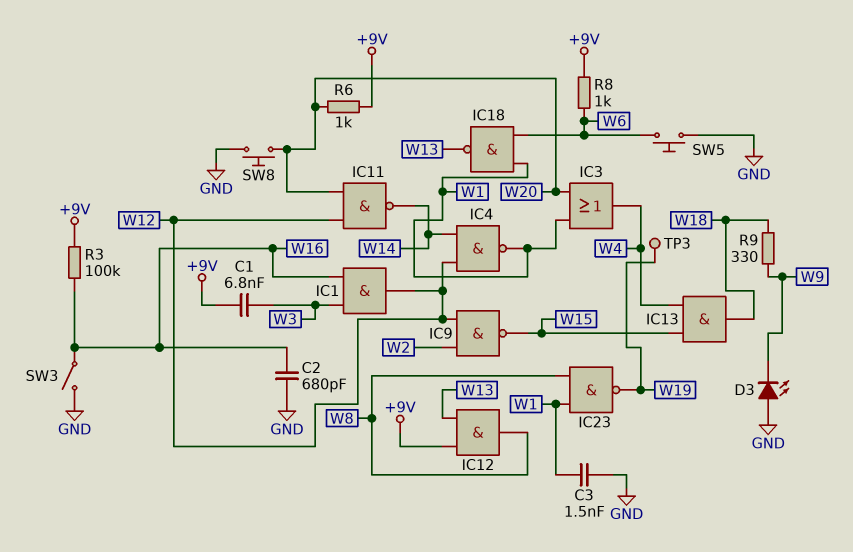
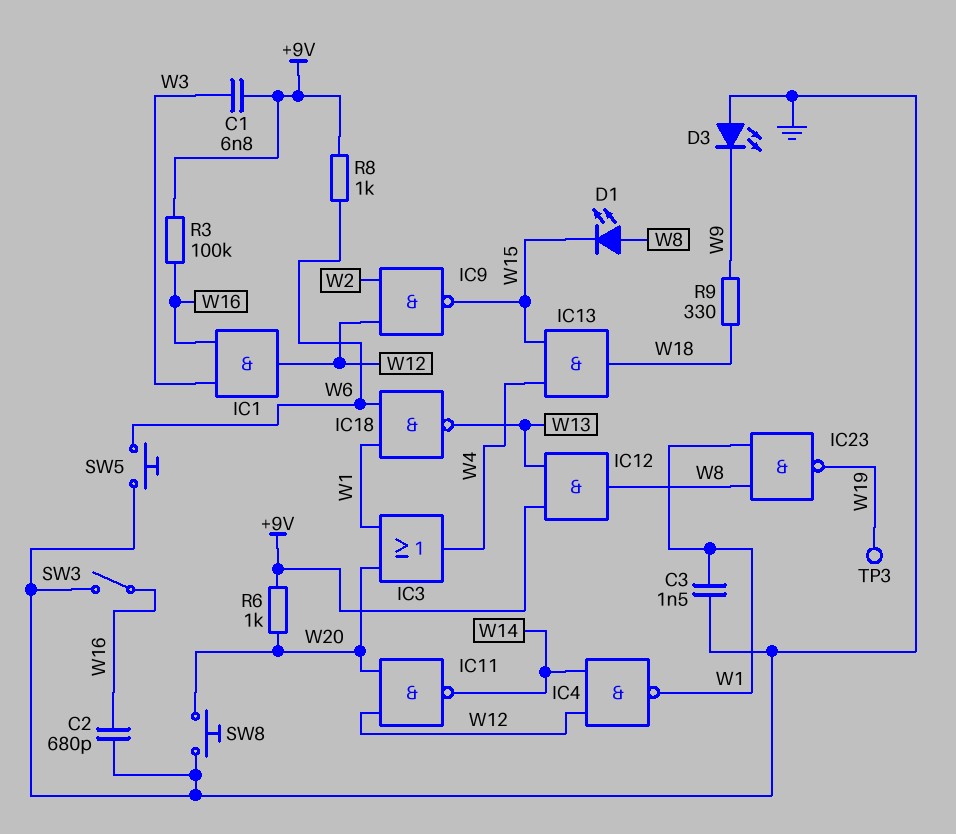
D1: none -> LED (A W8, K W15)

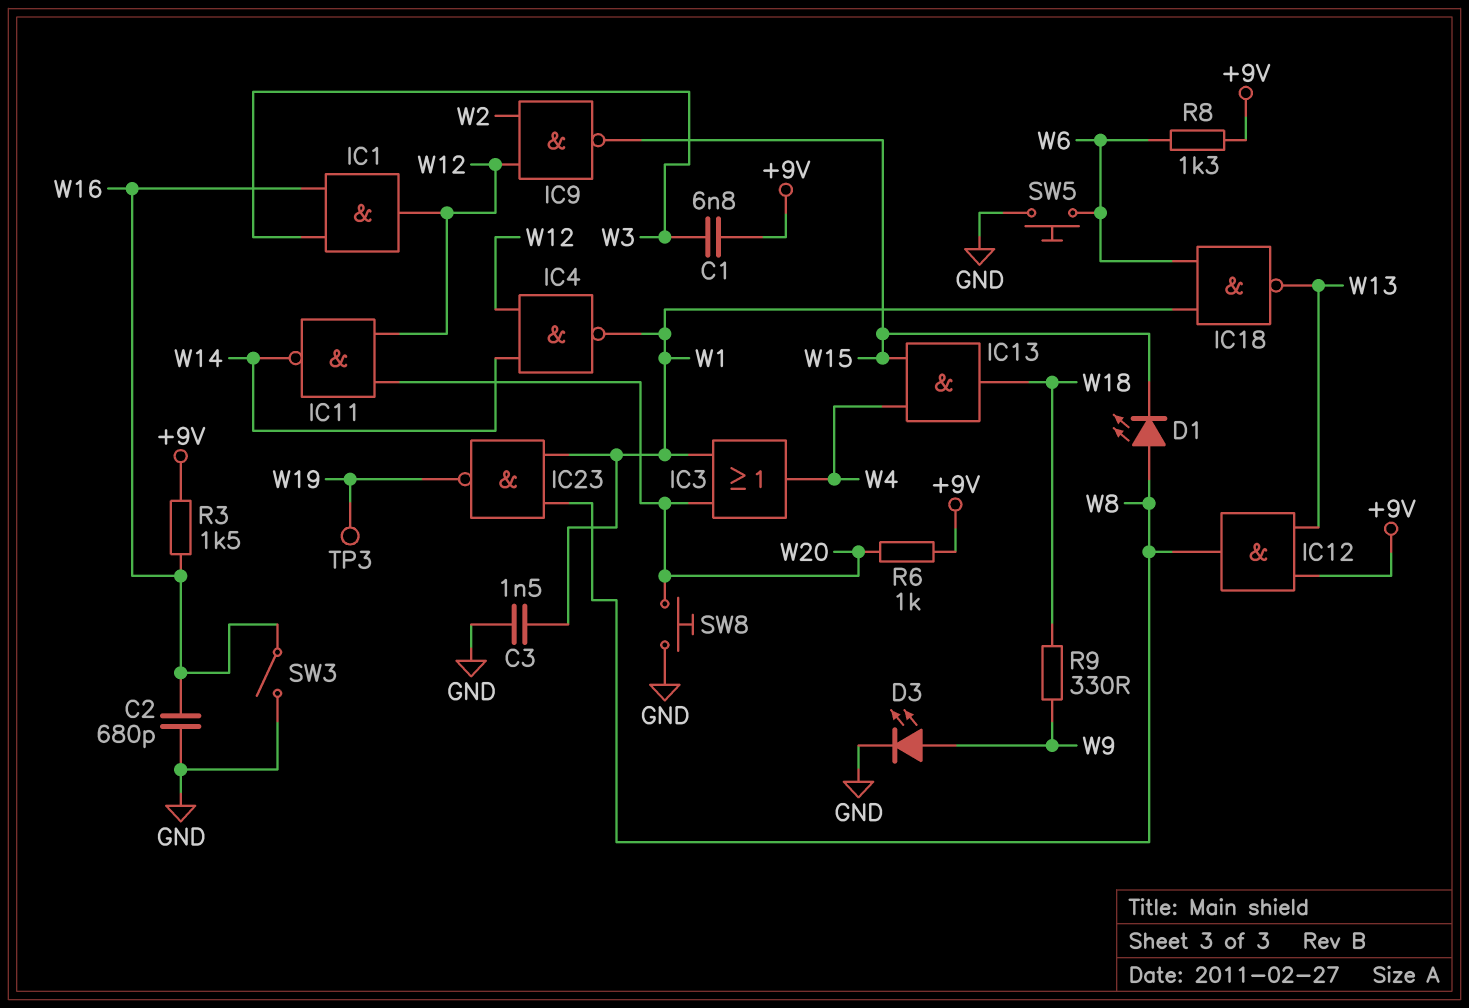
D3: LED (A GND, K W9) -> LED (A W9, K GND)
R3: 100k (+9V, W16) -> 1.5k (+9V, W16)
R8: 1k (+9V, W6) -> 1.3k (+9V, W6)

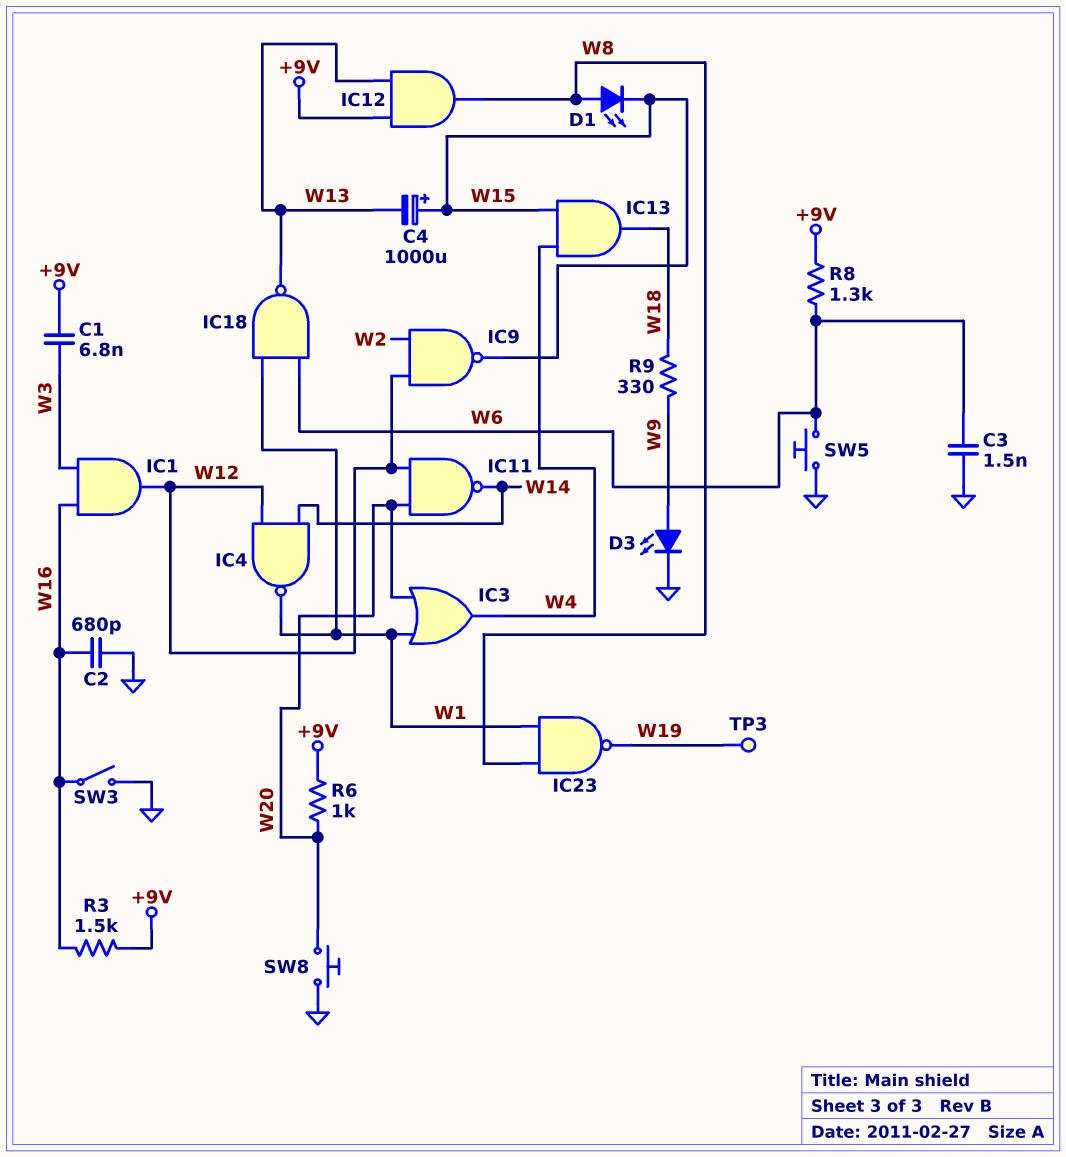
C3: 1.5nF (GND, W1) -> 1.5nF (GND, W6)
C4: none -> 1000uF (plus W15, minus W13)

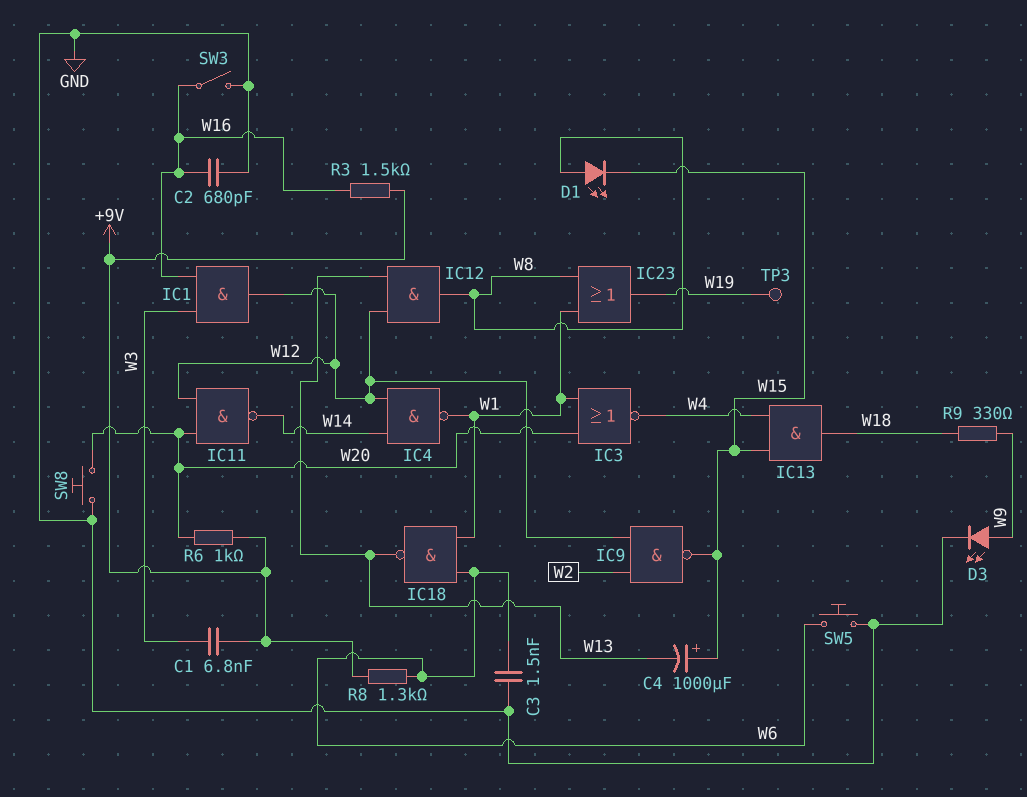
IC3: OR (in W1, in W20, out W4) -> NOR (in W1, in W20, out W4)
IC12: AND (in +9V, in W13, out W8) -> AND (in W12, in W13, out W8)
IC23: NAND (in W1, in W8, out W19) -> OR (in W1, in W8, out W19)

